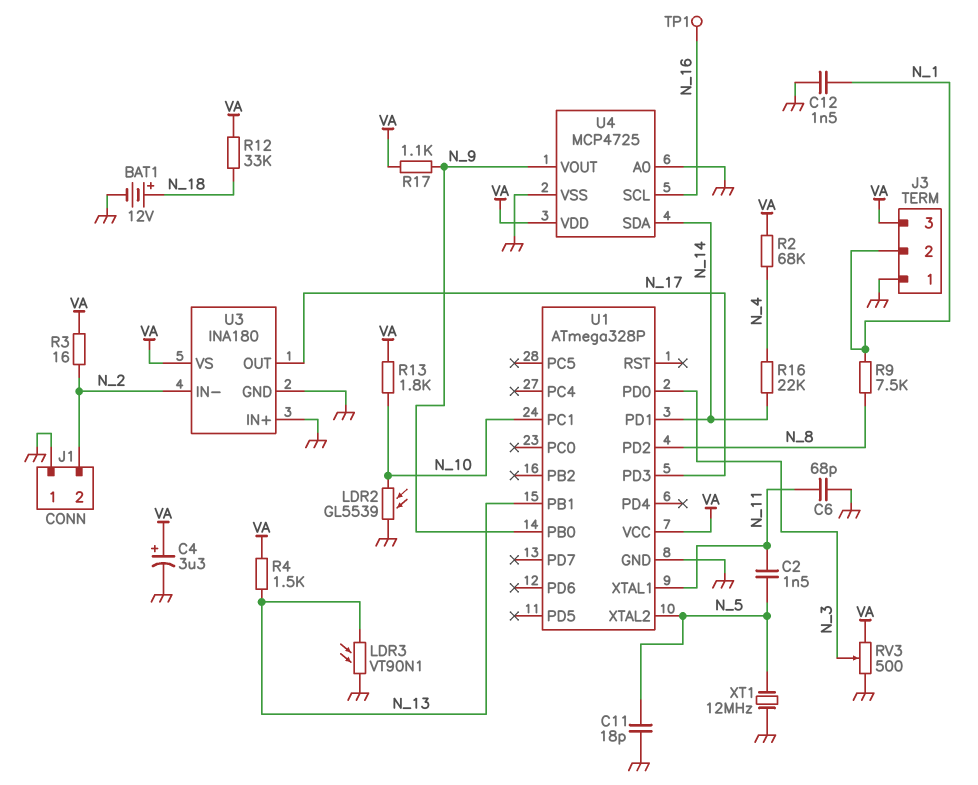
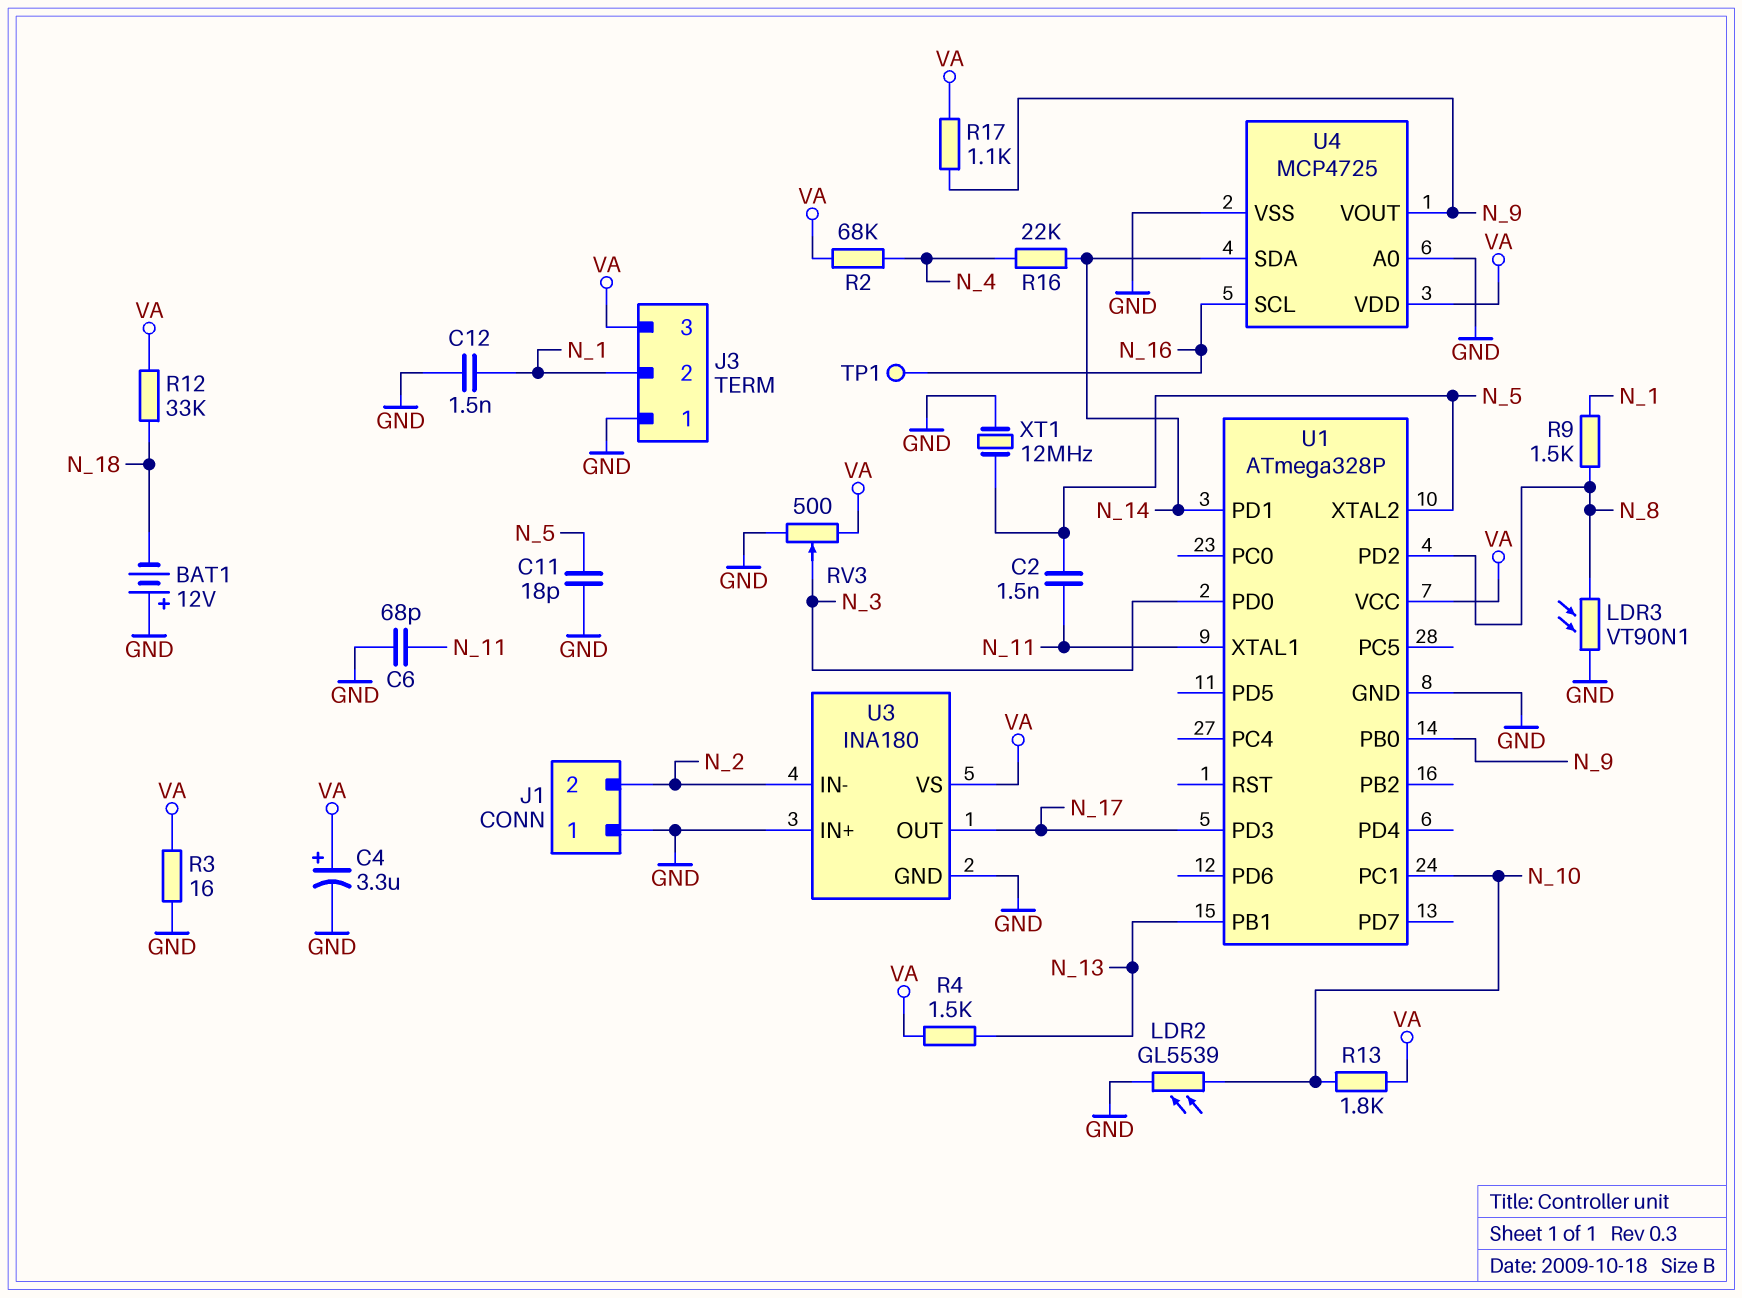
BAT1: 12V (plus N_18, minus GND) -> 12V (plus GND, minus N_18)
LDR3: VT90N1 (GND, N_13) -> VT90N1 (GND, N_8)
R3: 16 (N_2, VA) -> 16 (GND, VA)
R9: 7.5k (N_1, N_8) -> 1.5k (N_1, N_8)

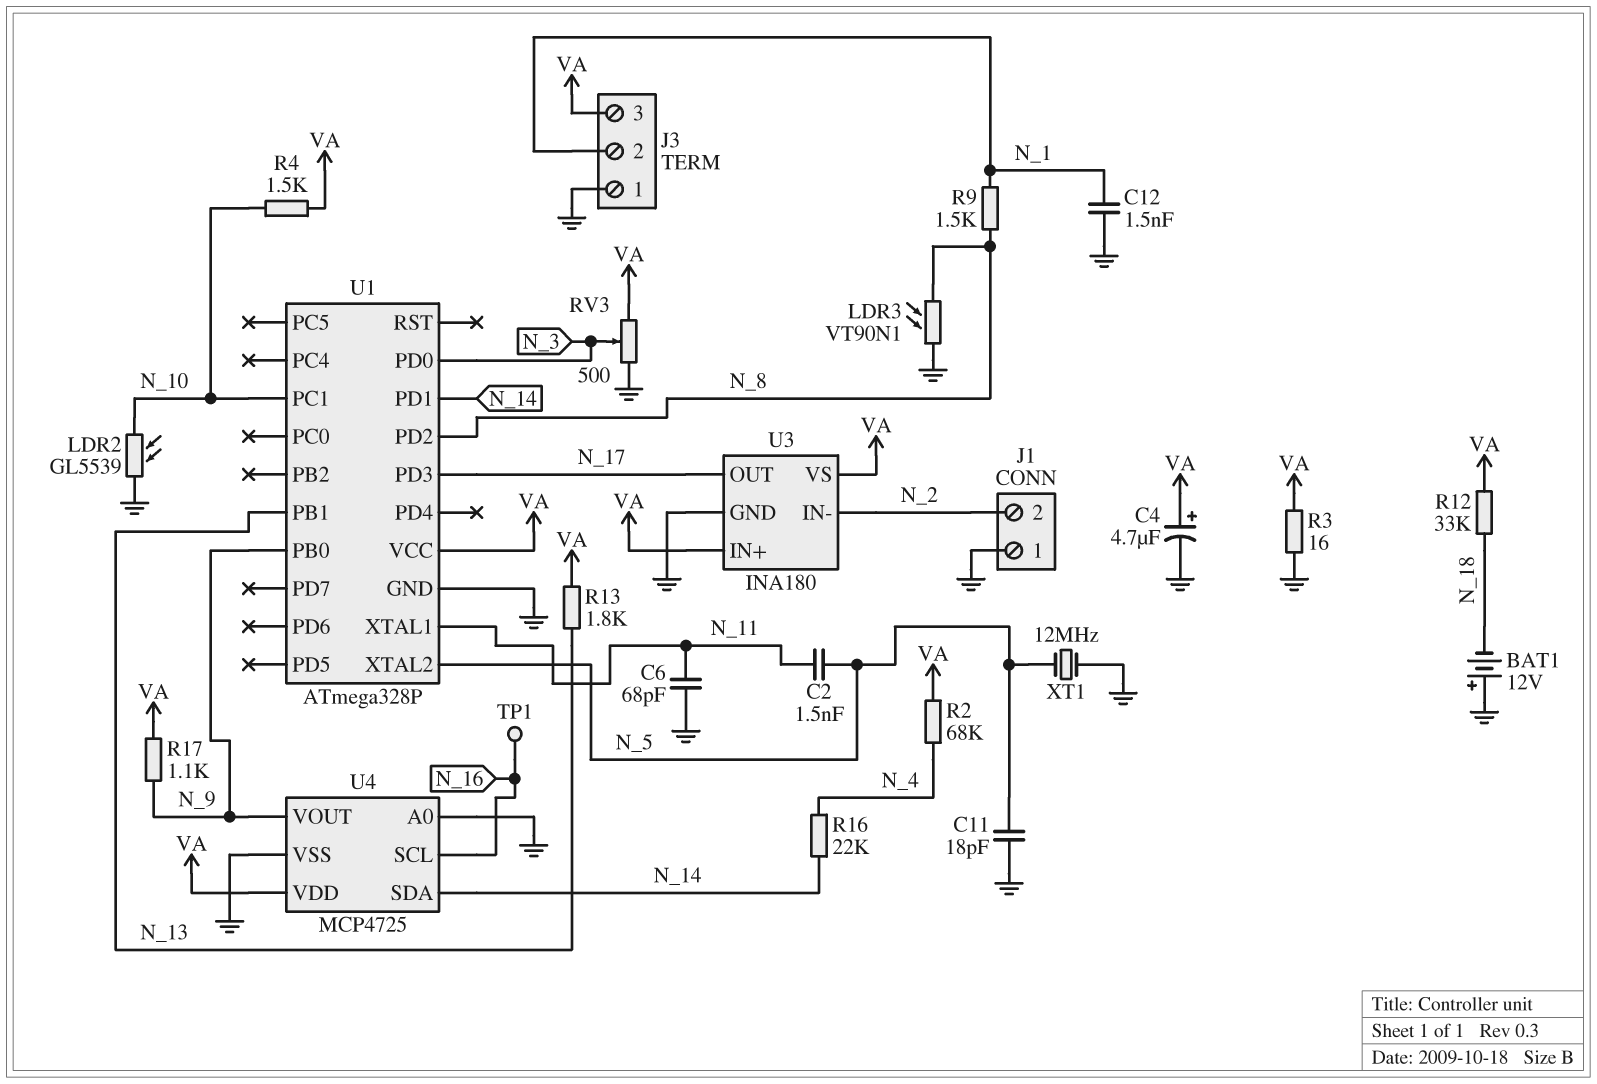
C4: 3.3uF (plus VA, minus GND) -> 4.7uF (plus VA, minus GND)
R4: 1.5k (N_13, VA) -> 1.5k (N_10, VA)
R13: 1.8k (N_10, VA) -> 1.8k (N_13, VA)
U3 pin IN+: GND -> VA

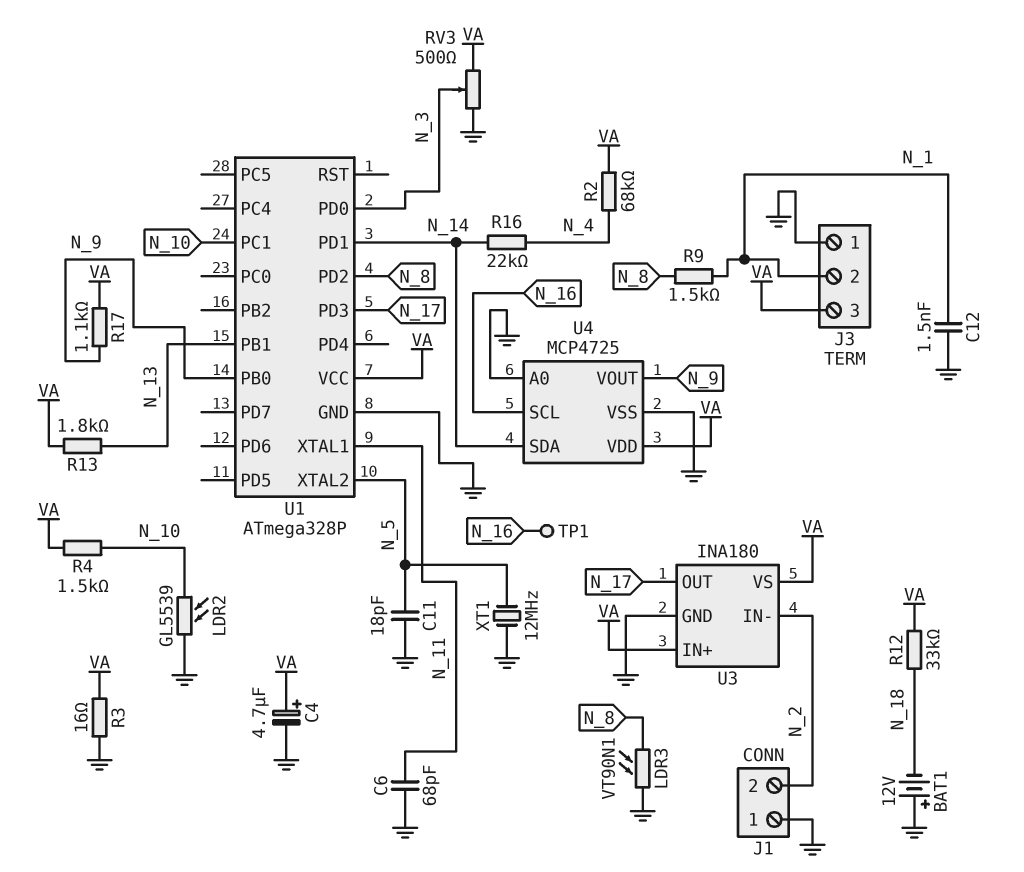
C2: 1.5nF (N_5, N_11) -> none

